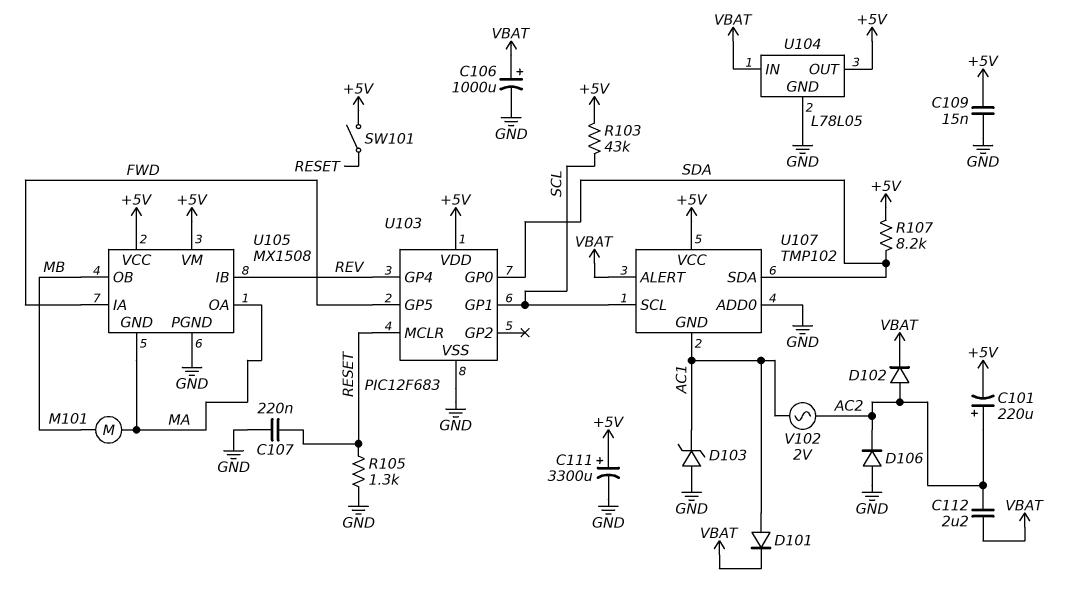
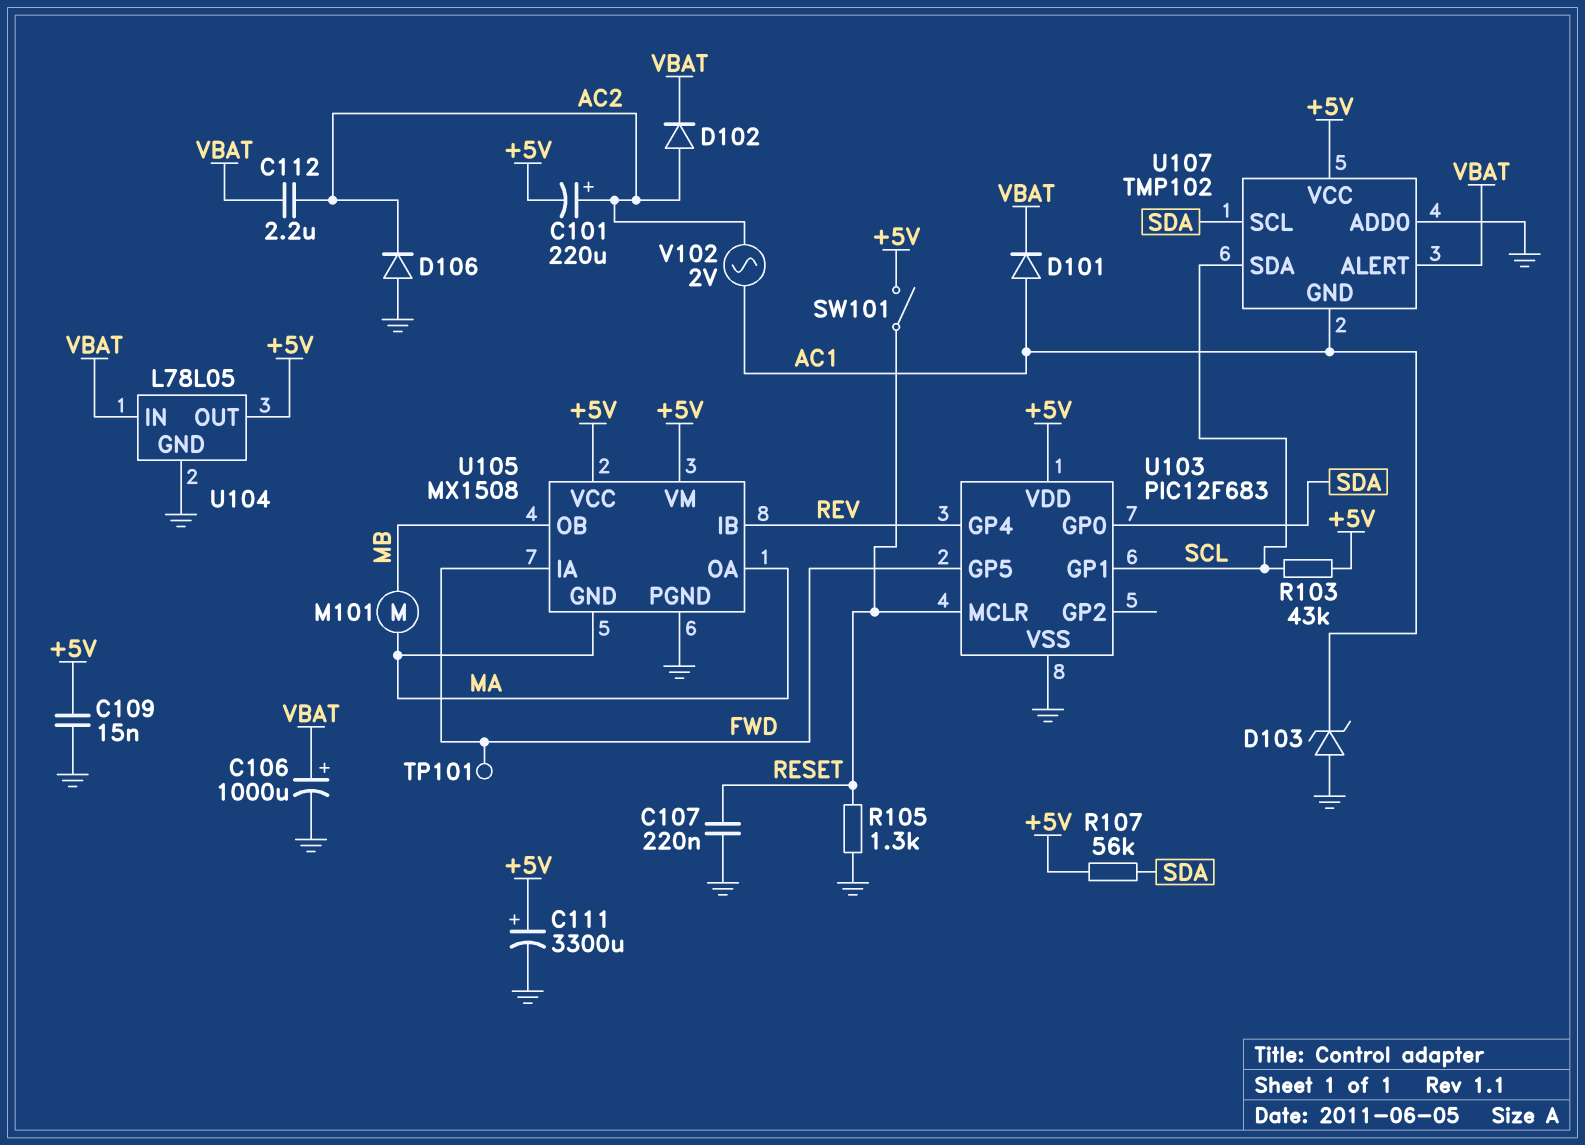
R107: 8.2k (+5V, SDA) -> 56k (+5V, SDA)
TP101: none -> test point (FWD)
U107 pin SCL: SCL -> SDA
U107 pin SDA: SDA -> SCL

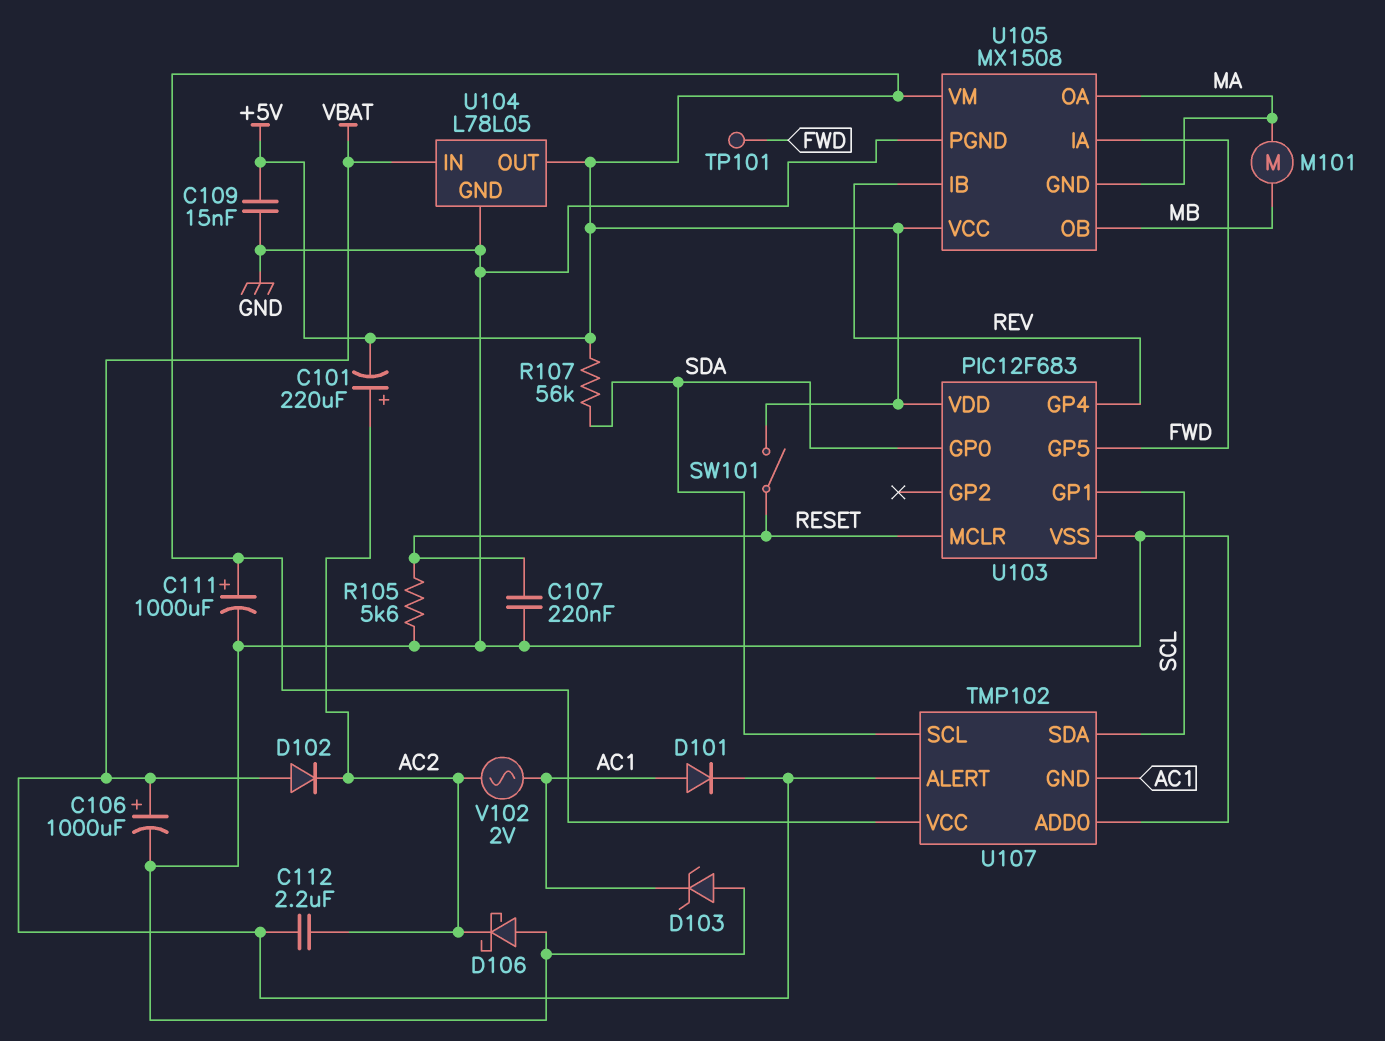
C111: 3300uF (plus +5V, minus GND) -> 1000uF (plus +5V, minus GND)
D102: diode (A AC2, K VBAT) -> diode (A VBAT, K AC2)
D106: diode (A GND, K AC2) -> schottky (A GND, K AC2)
R103: 43k (+5V, SCL) -> none
R105: 1.3k (GND, RESET) -> 5.6k (GND, RESET)

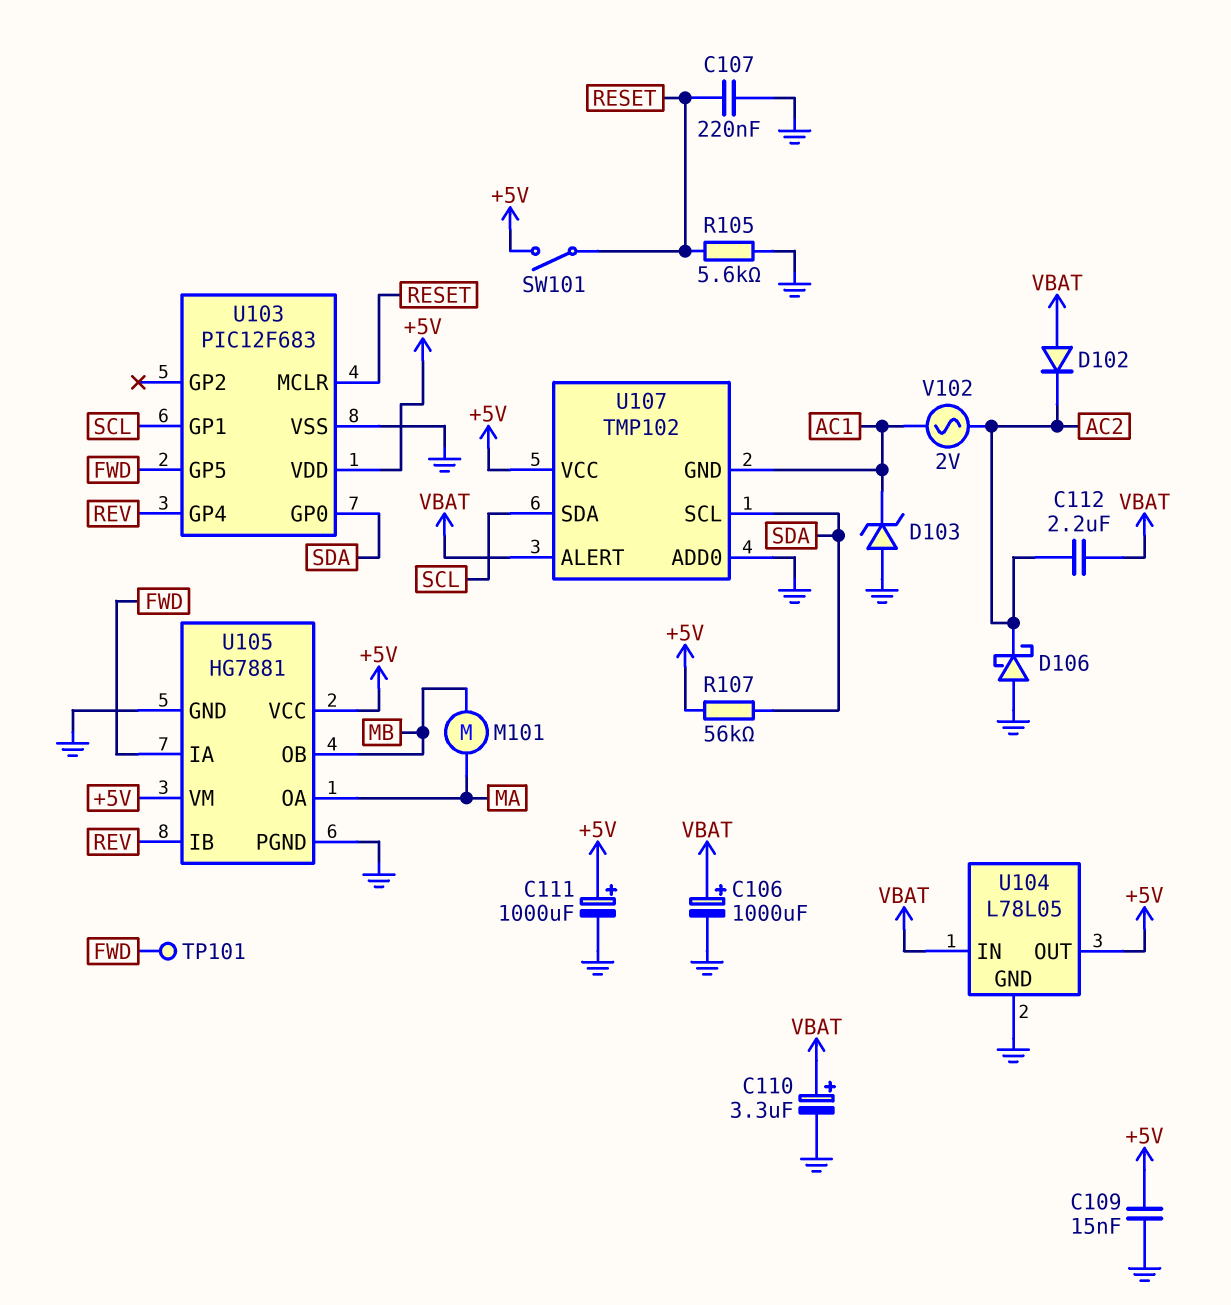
C101: 220uF (plus AC2, minus +5V) -> none
C110: none -> 3.3uF (plus VBAT, minus GND)
D101: diode (A AC1, K VBAT) -> none
U105: MX1508 -> HG7881
U105 pin GND: MA -> GND

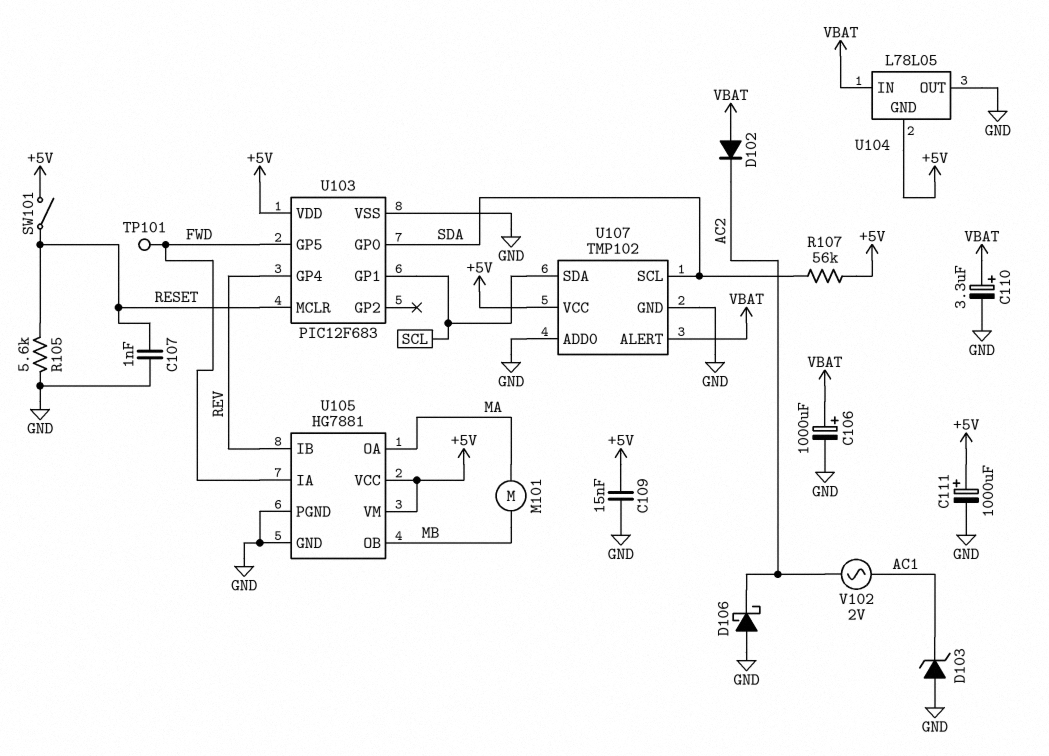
C107: 220nF (GND, RESET) -> 1nF (GND, RESET)
C112: 2.2uF (AC2, VBAT) -> none
U104 pin GND: GND -> +5V
U104 pin OUT: +5V -> GND
U107 pin GND: AC1 -> GND

